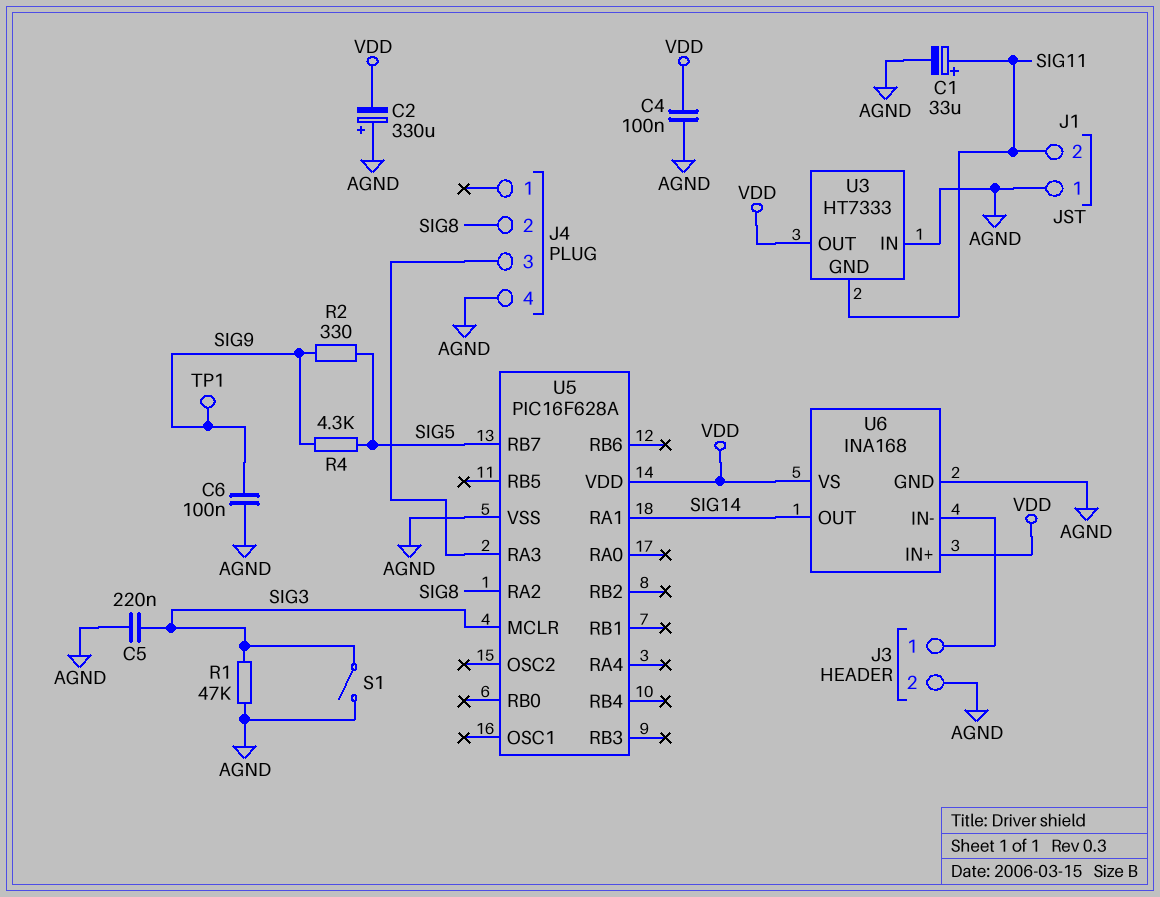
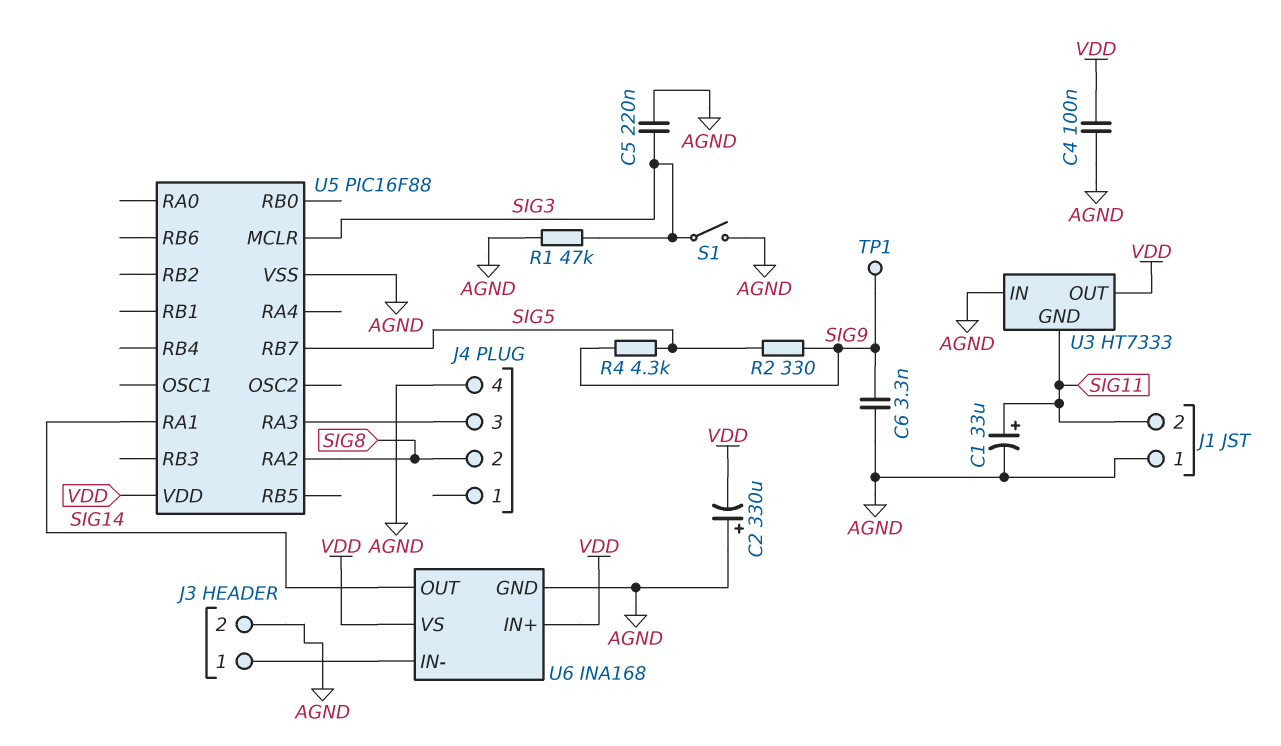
C6: 100nF (AGND, SIG9) -> 3.3nF (AGND, SIG9)
U5: PIC16F628A -> PIC16F88

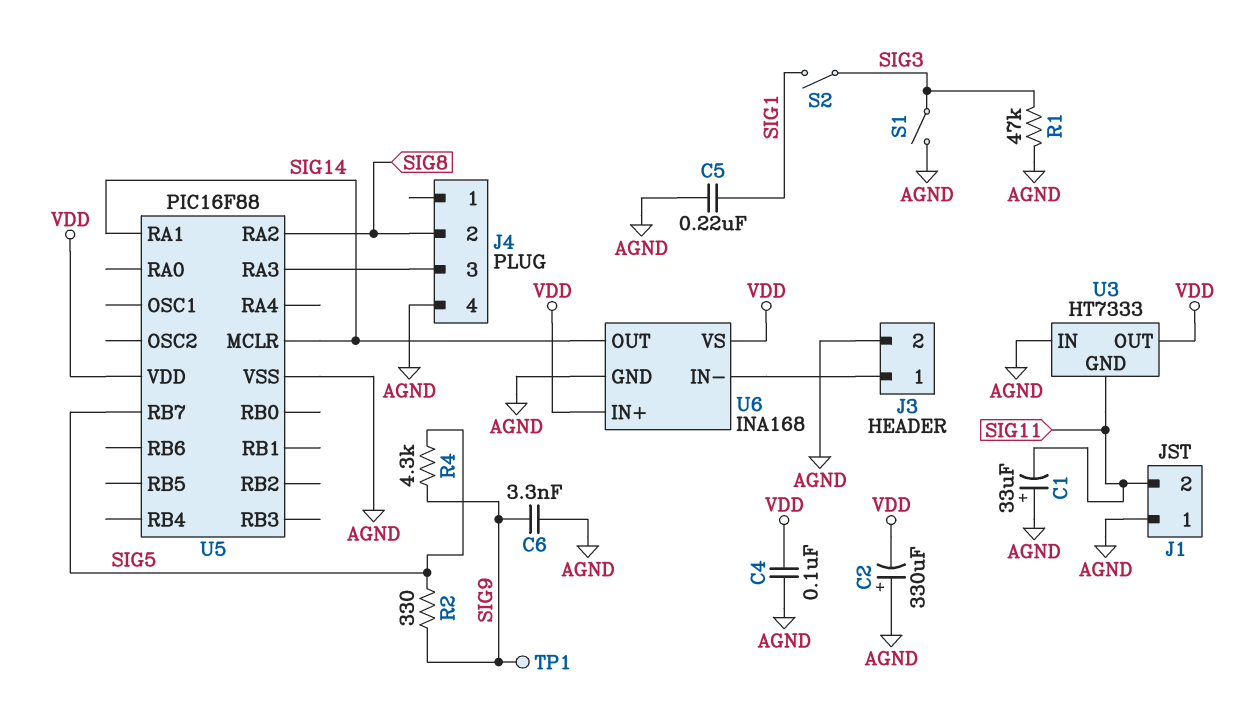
C1: 33uF (plus SIG11, minus AGND) -> 33uF (plus AGND, minus SIG11)
C5: 220nF (AGND, SIG3) -> 220nF (AGND, SIG1)
S2: none -> switch (SIG1, SIG3)
U5 pin MCLR: SIG3 -> SIG14

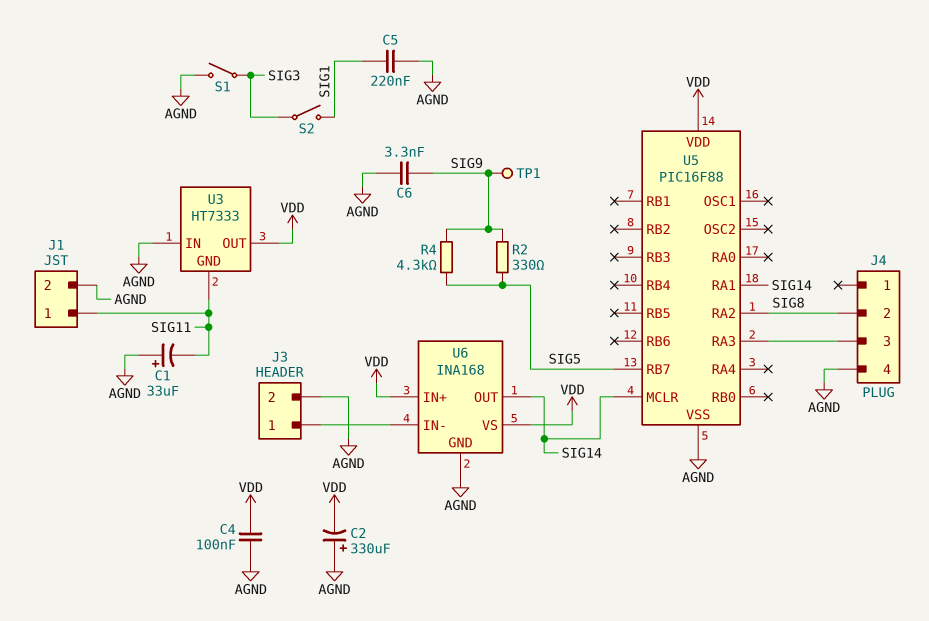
J1 pin 1: AGND -> SIG11
J1 pin 2: SIG11 -> AGND
R1: 47k (AGND, SIG3) -> none

